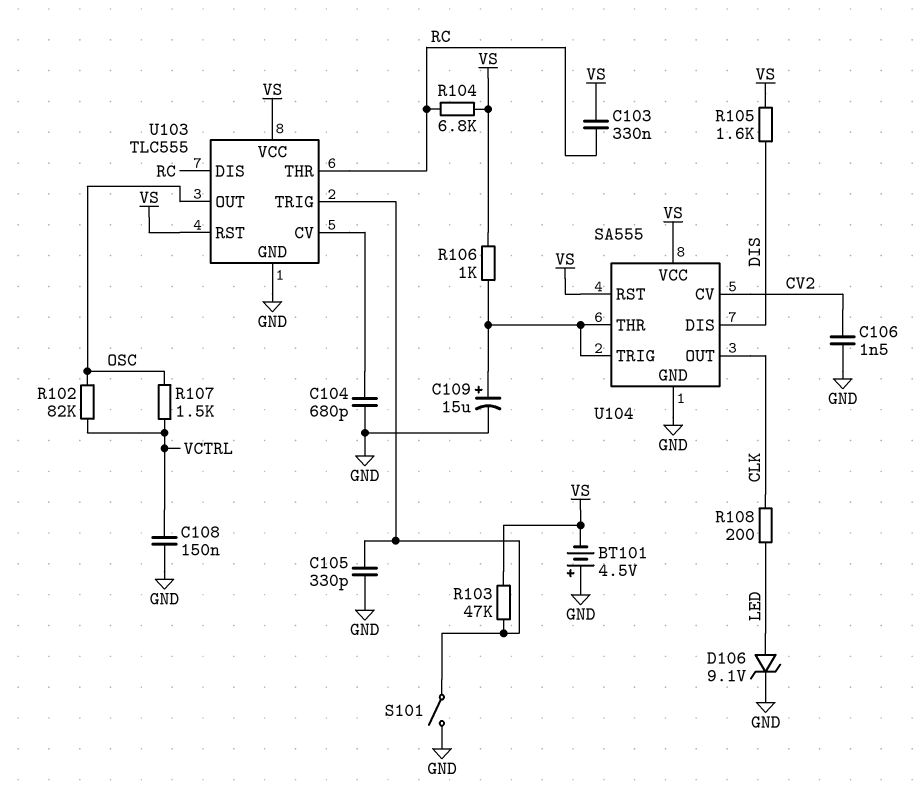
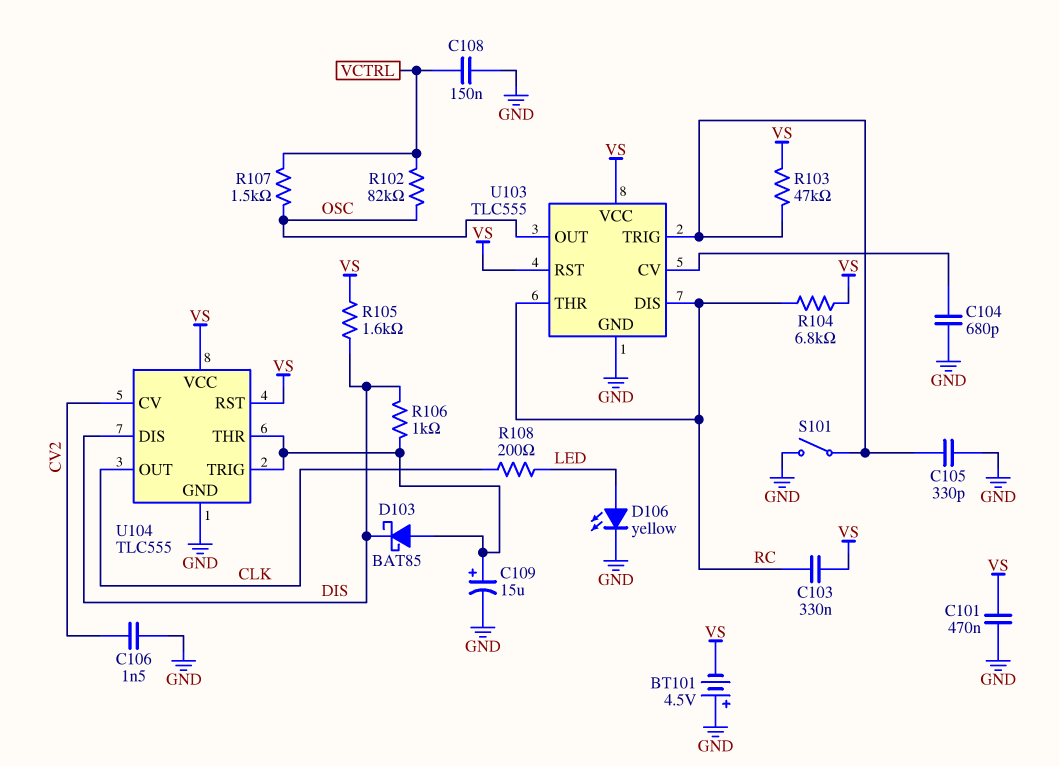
C101: none -> 470nF (GND, VS)
D103: none -> schottky BAT85 (A U104/THR, K DIS)
D106: zener 9.1V (A LED, K GND) -> LED yellow (A LED, K GND)
R106: 1k (U104/THR, VS) -> 1k (DIS, U104/THR)
U104: SA555 -> TLC555

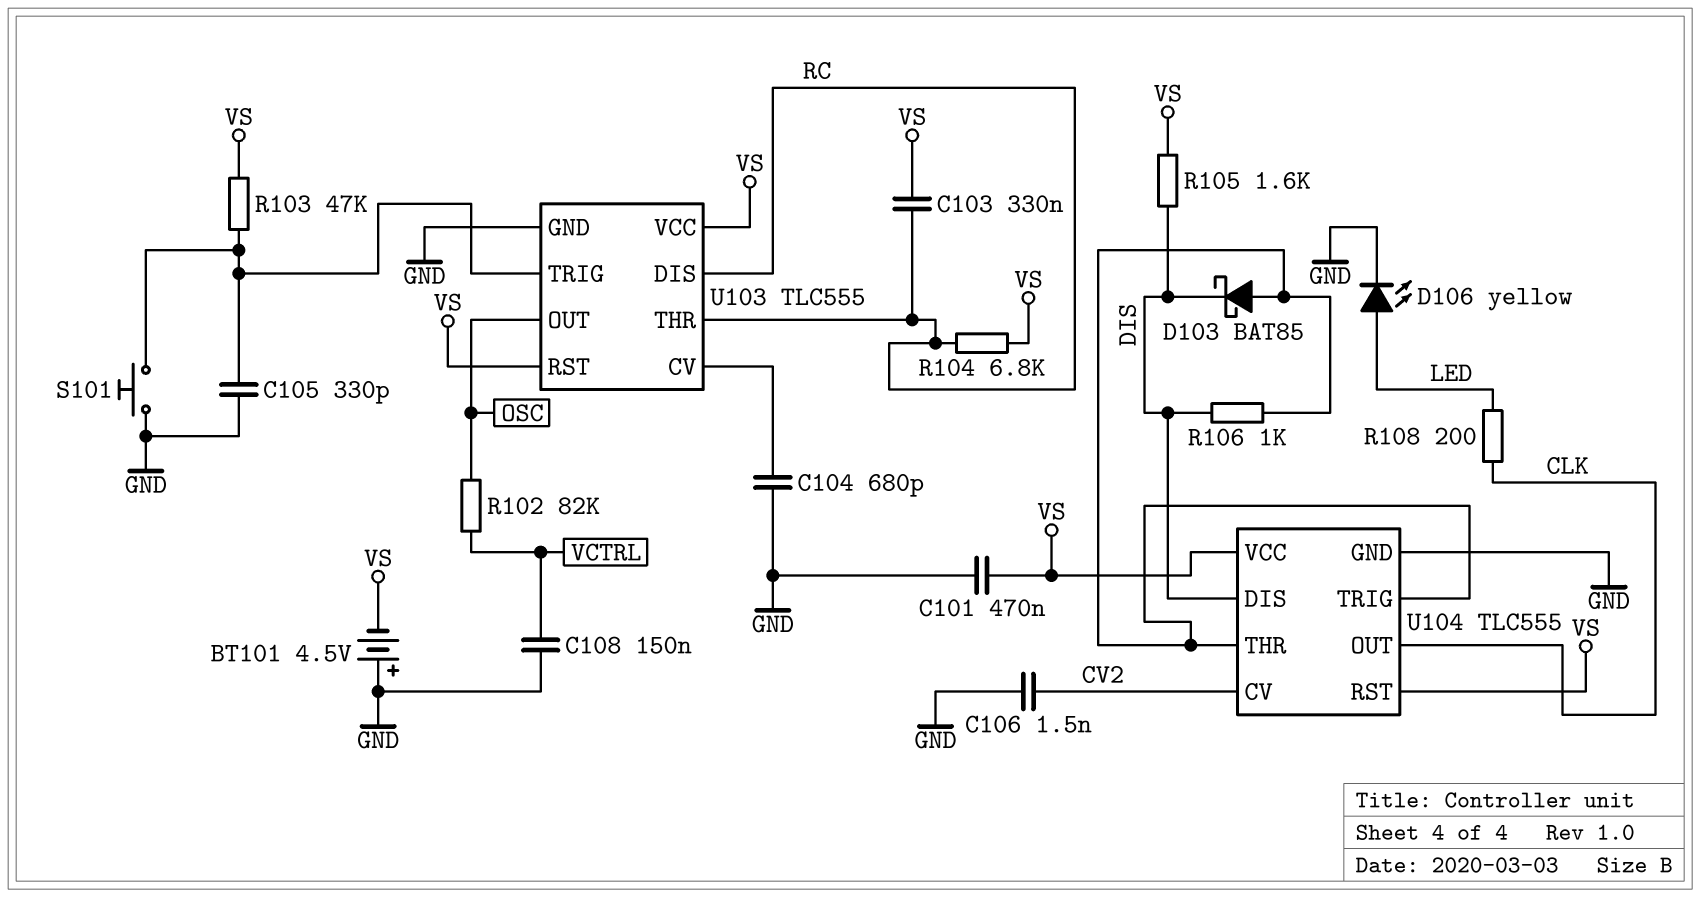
C109: 15uF (plus U104/THR, minus GND) -> none
R107: 1.5k (OSC, VCTRL) -> none
S101: switch (GND, U103/TRIG) -> button (GND, U103/TRIG)

